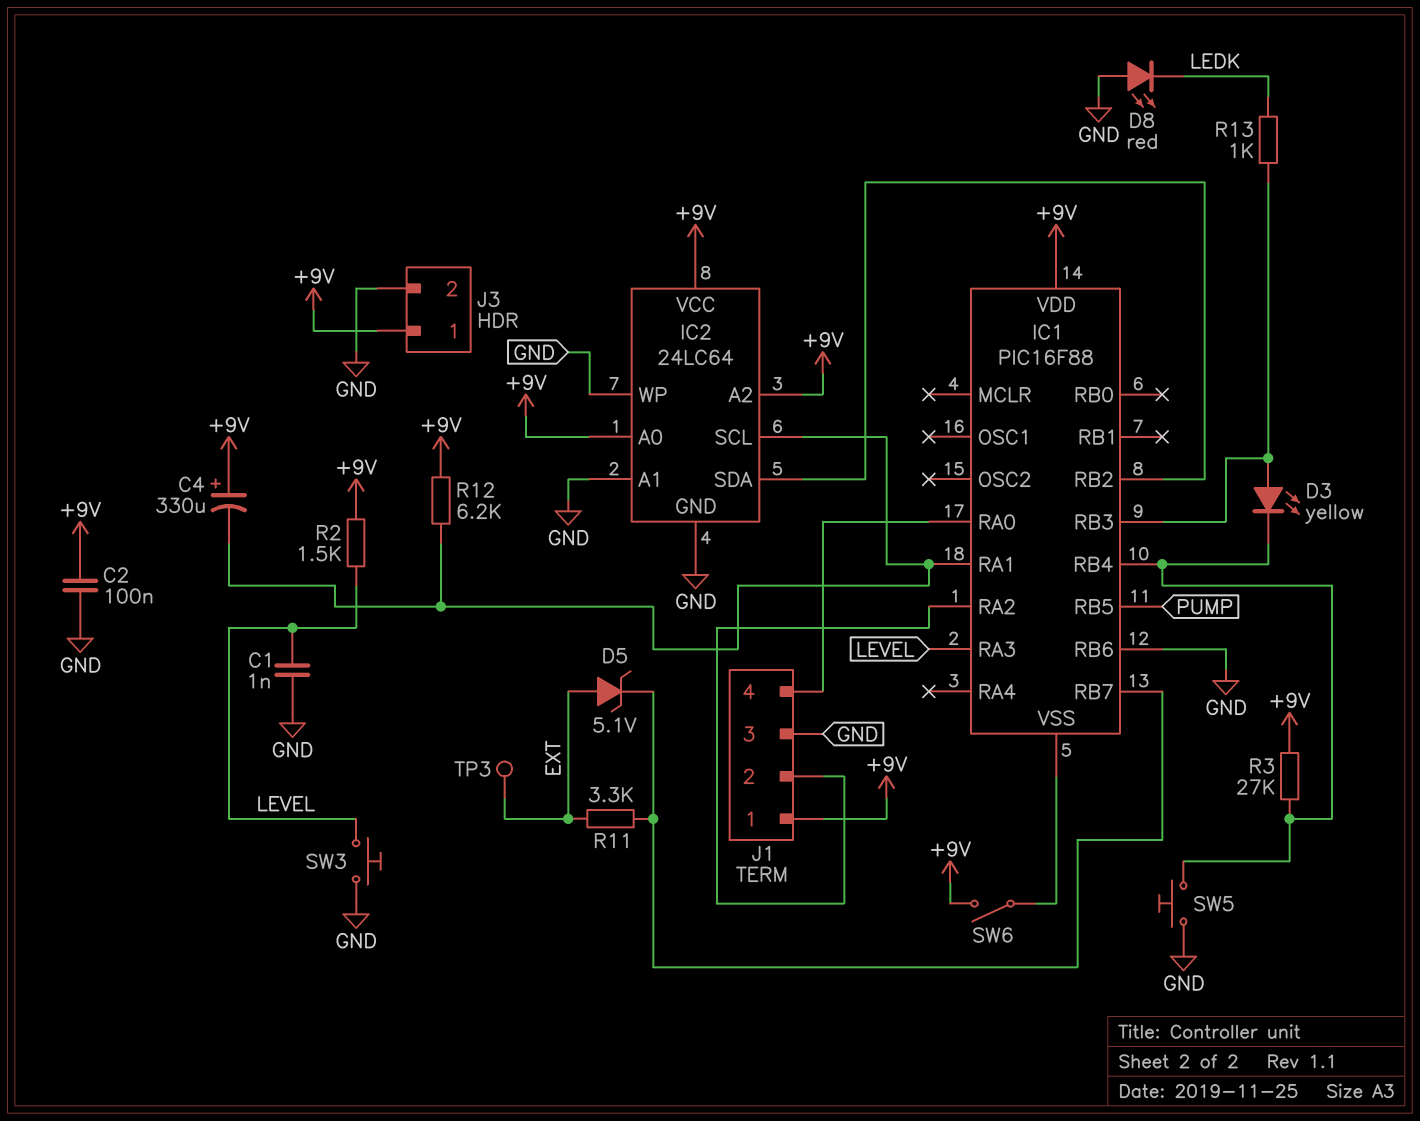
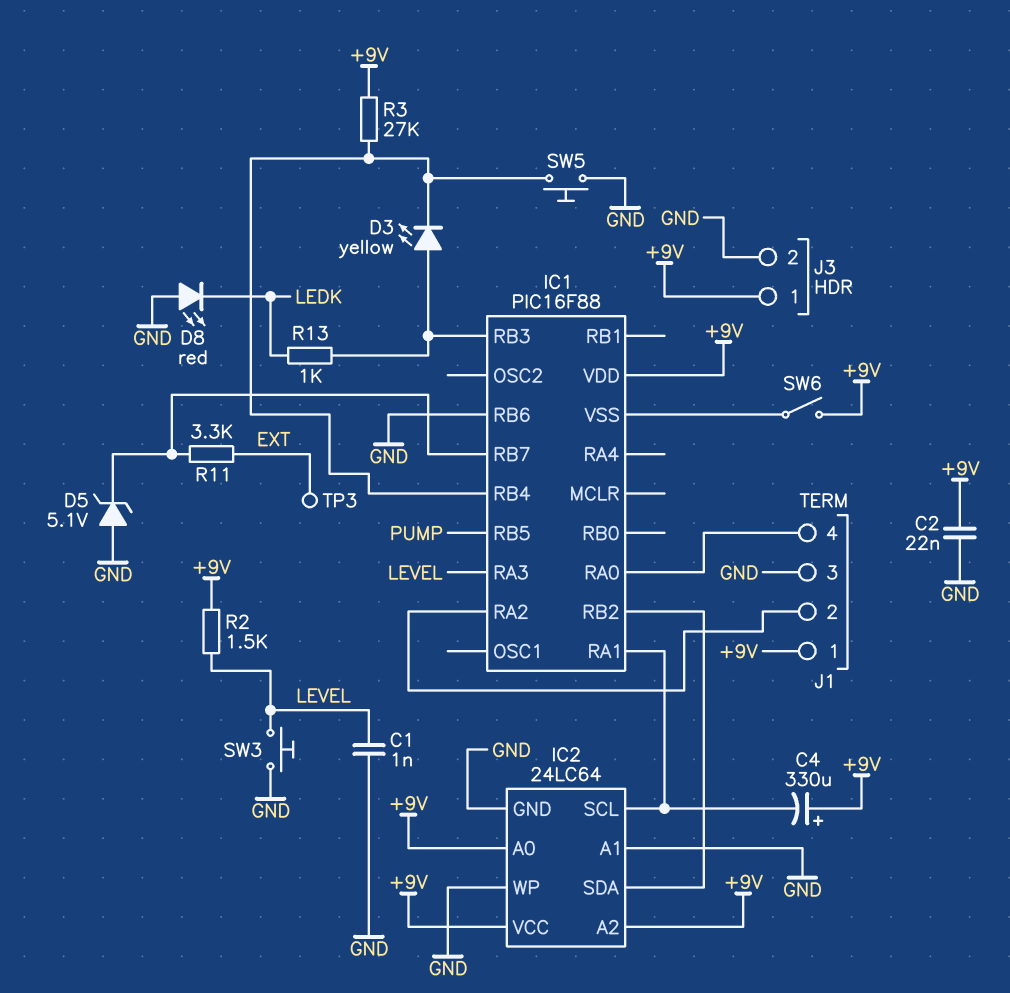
C2: 100nF (+9V, GND) -> 22nF (+9V, GND)
D5: zener 5.1V (A EXT, K IC1/RB7) -> zener 5.1V (A GND, K IC1/RB7)
R12: 6.2k (+9V, IC1/RA1) -> none

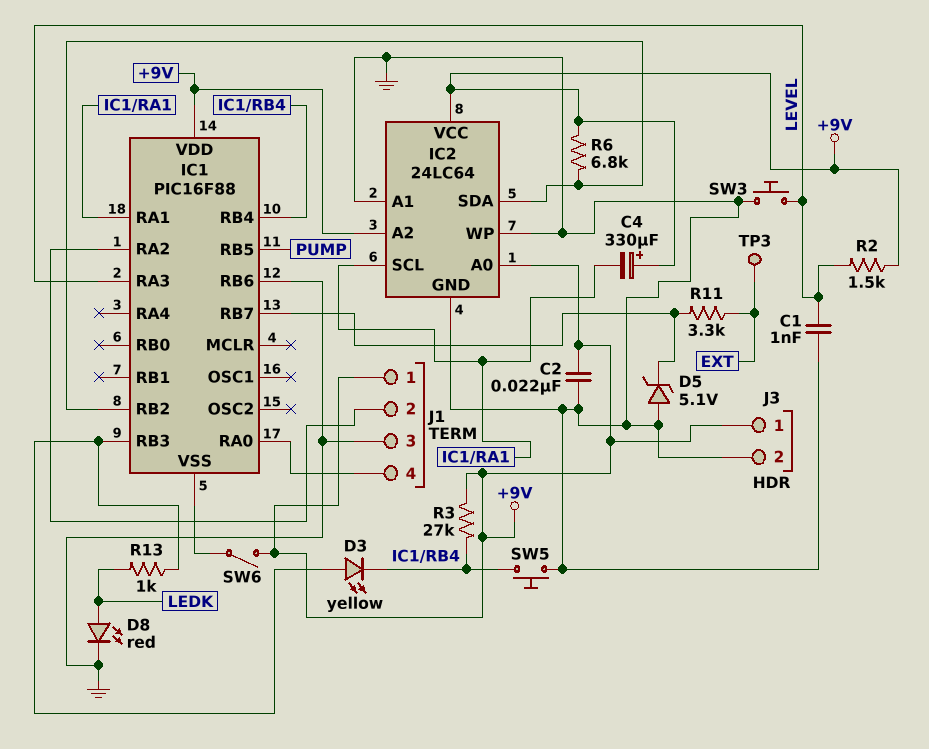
D8: LED red (A GND, K LEDK) -> LED red (A LEDK, K GND)
R6: none -> 6.8k (+9V, IC1/RB2)

